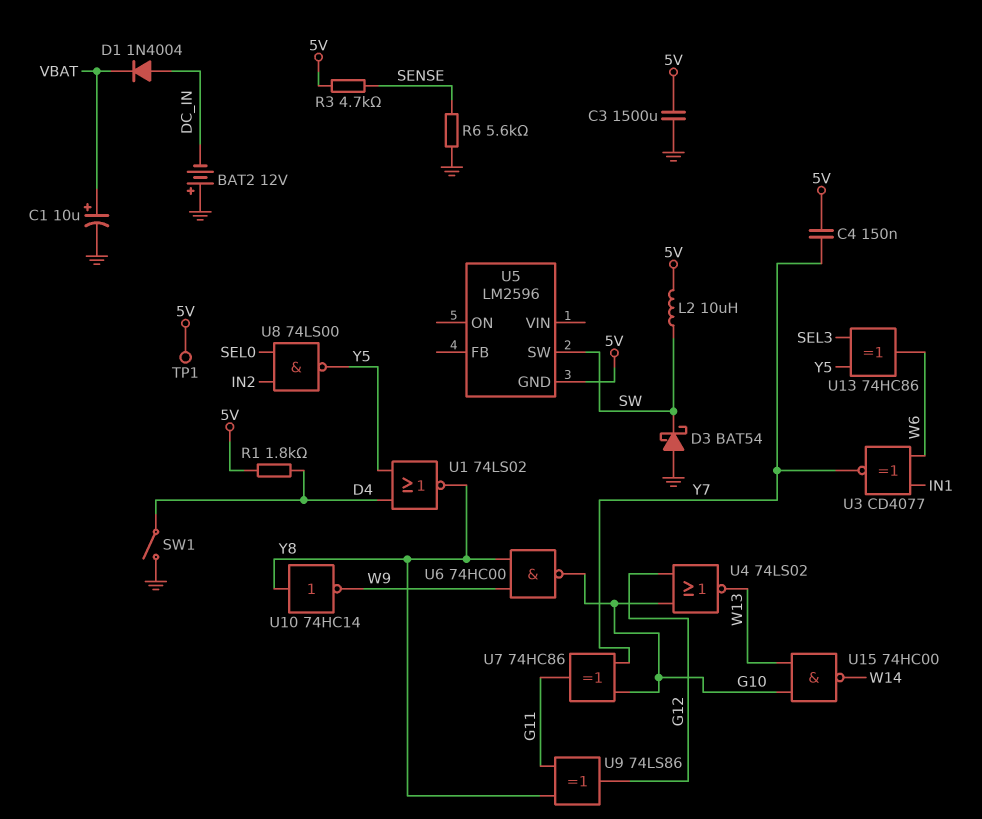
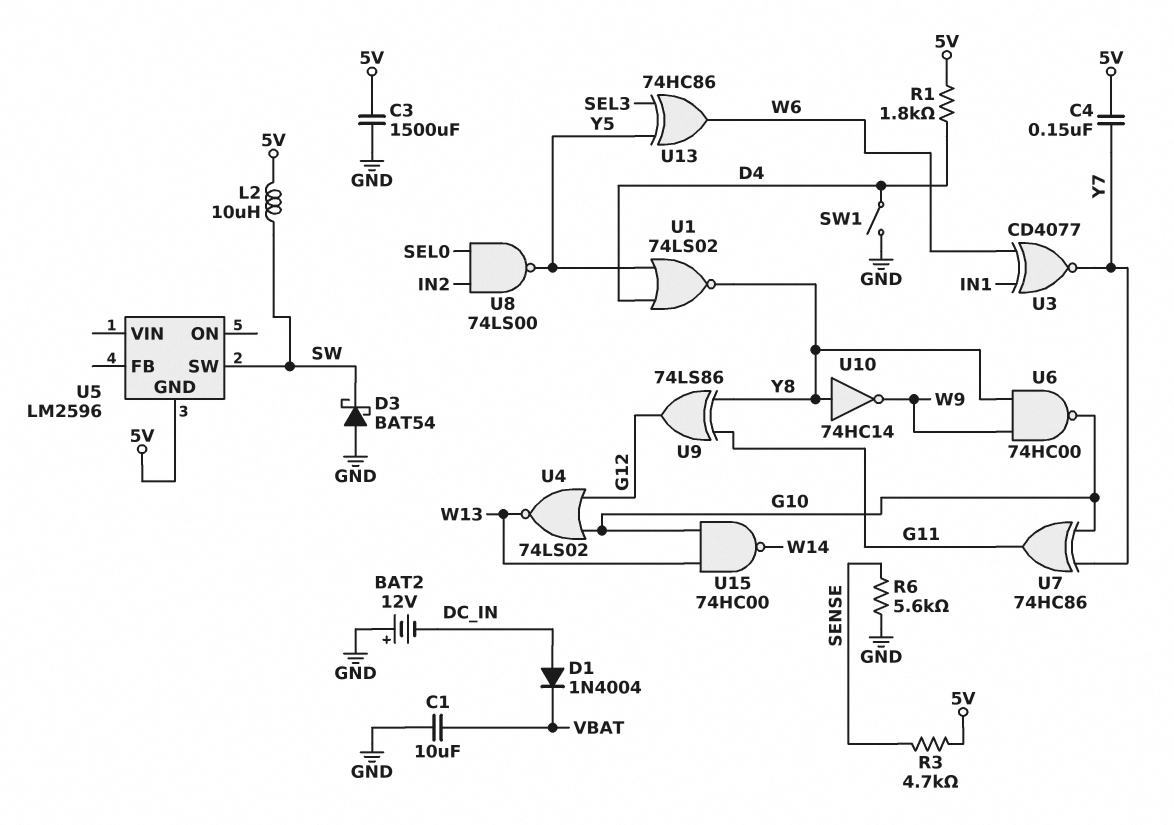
C1: 10uF (plus VBAT, minus GND) -> 10uF (GND, VBAT)
TP1: test point (5V) -> none

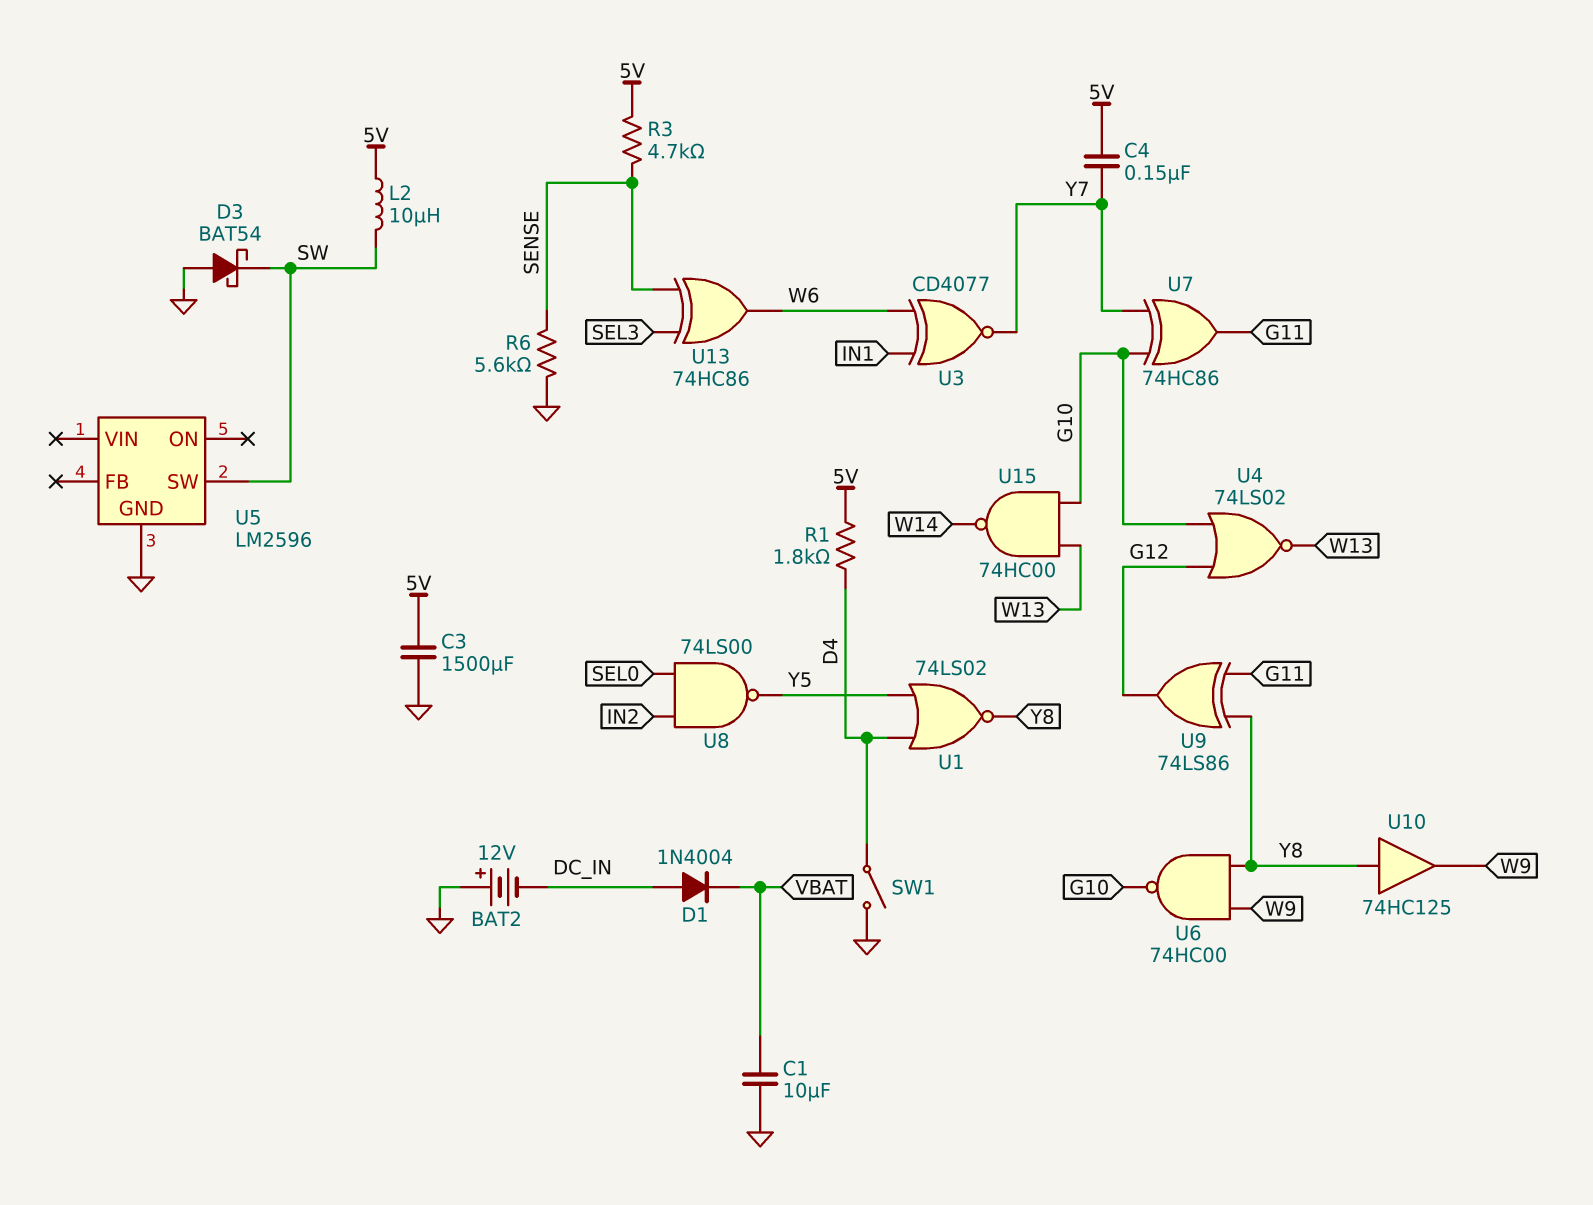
U5 pin GND: 5V -> GND
U10: NOT 74HC14 (in Y8, out W9) -> buffer 74HC125 (in Y8, out W9)
U13: XOR 74HC86 (in SEL3, in Y5, out W6) -> XOR 74HC86 (in SEL3, in SENSE, out W6)

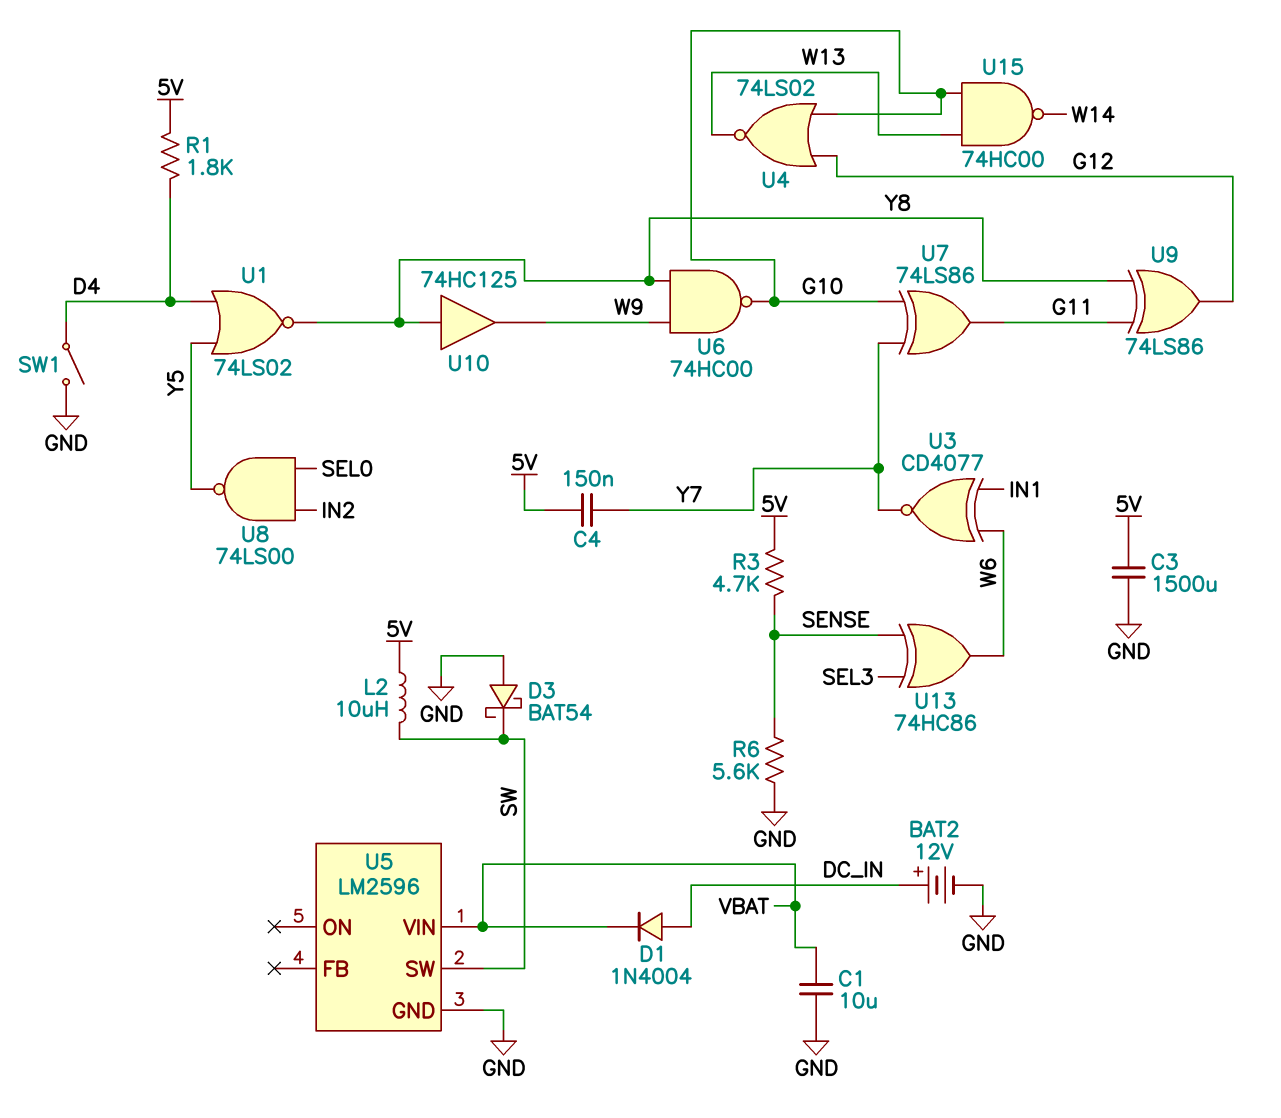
BAT2: 12V (plus GND, minus DC_IN) -> 12V (plus DC_IN, minus GND)
U5 pin VIN: none -> VBAT
U7: XOR 74HC86 (in G10, in Y7, out G11) -> XOR 74LS86 (in G10, in Y7, out G11)

